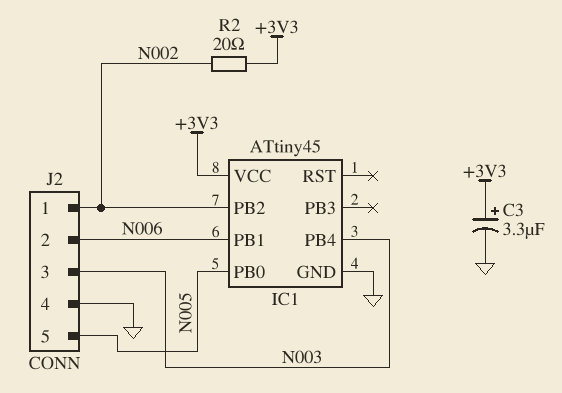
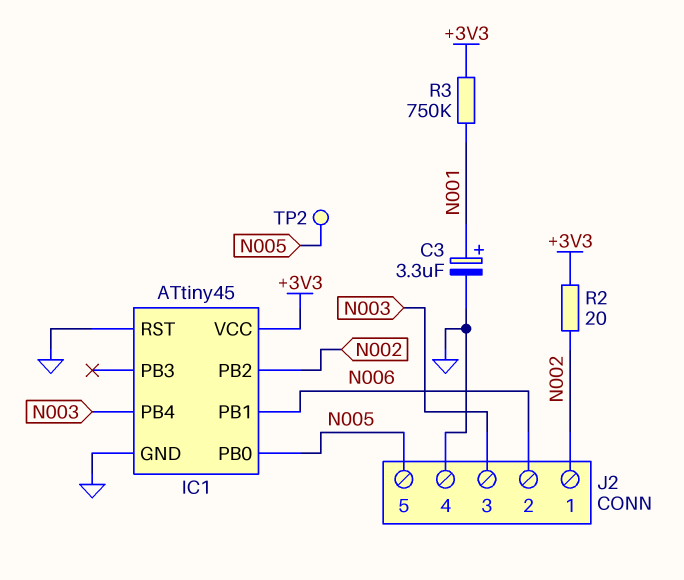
C3: 3.3uF (plus +3V3, minus GND) -> 3.3uF (plus N001, minus GND)
IC1 pin RST: none -> GND
R3: none -> 750k (+3V3, N001)
TP2: none -> test point (N005)

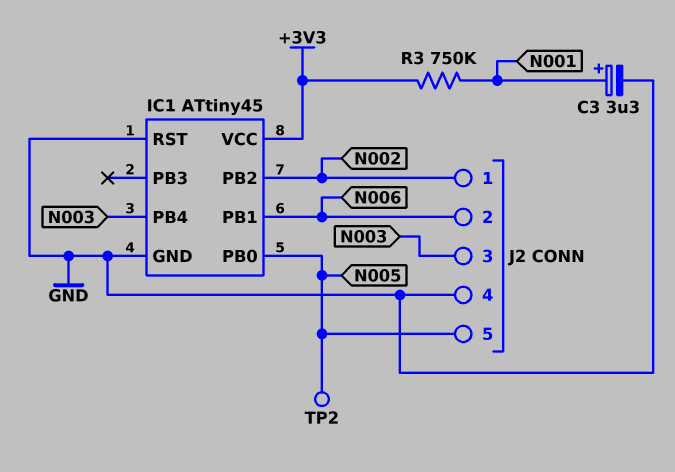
R2: 20 (+3V3, N002) -> none

